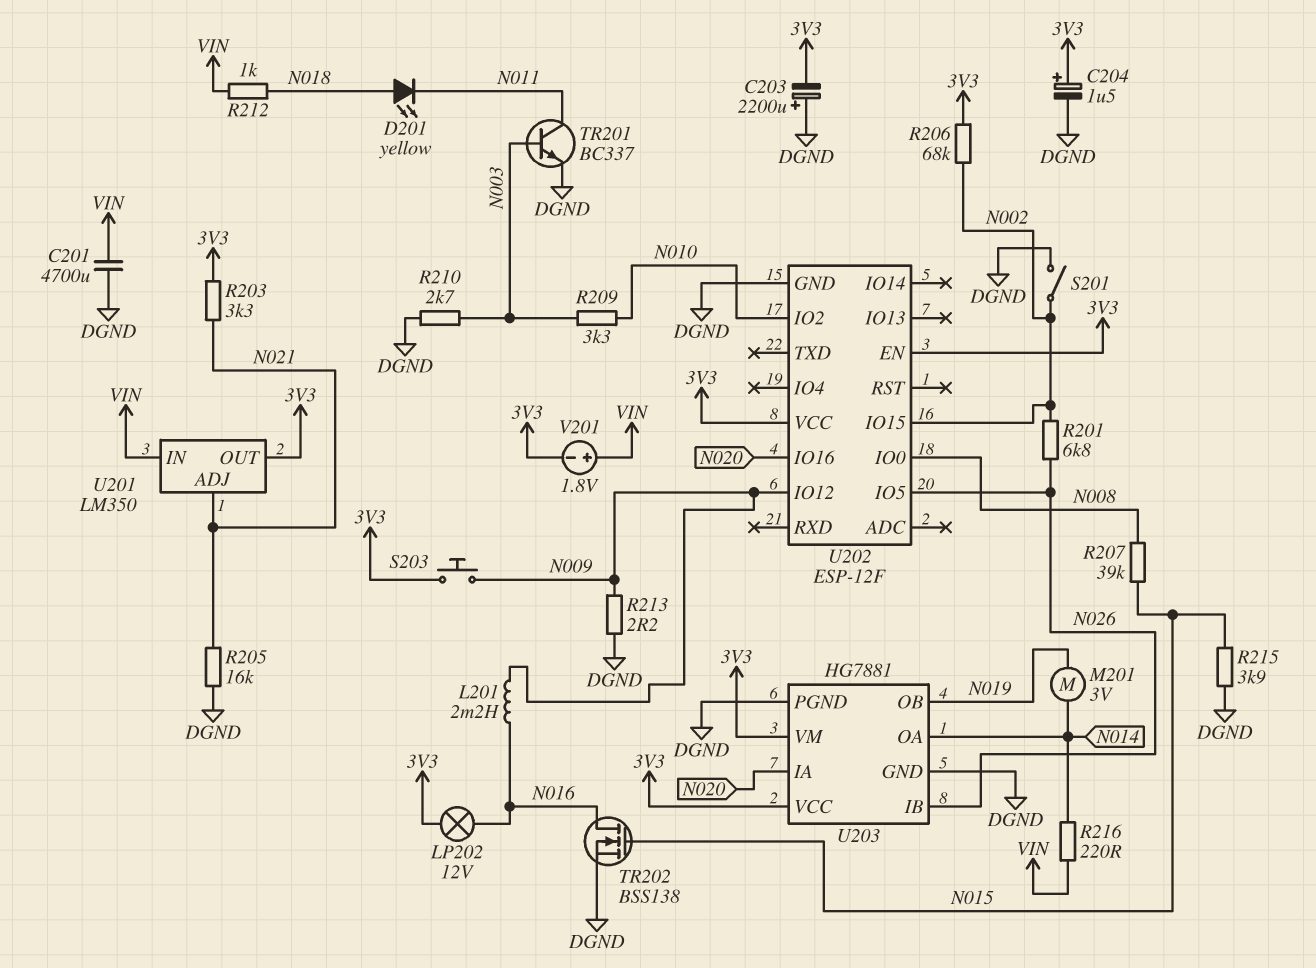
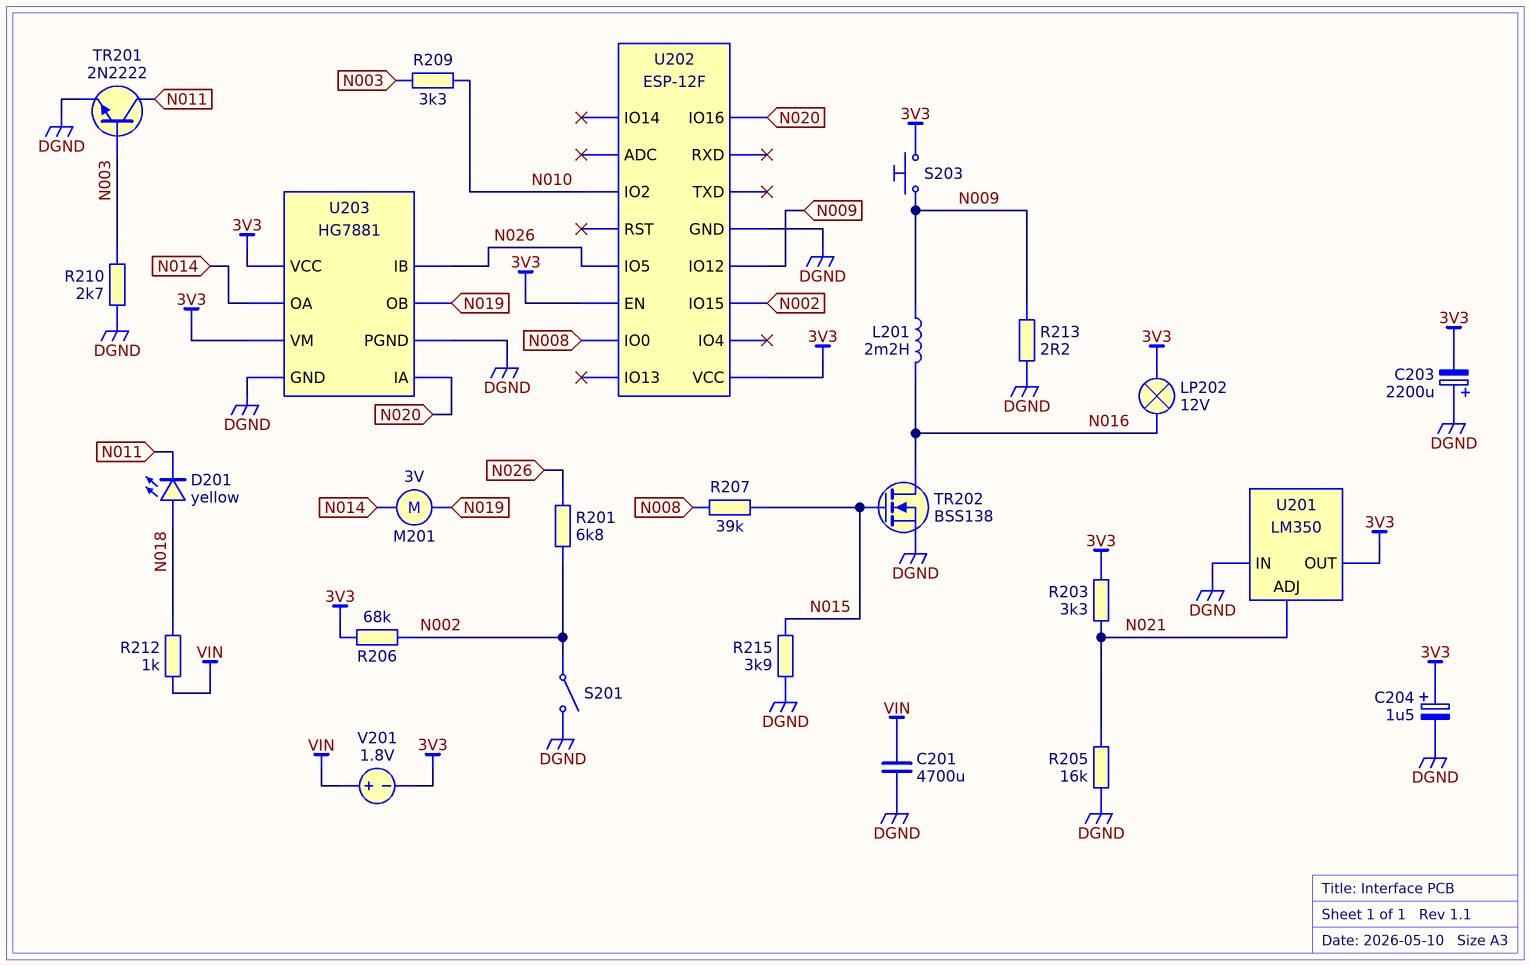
R216: 220 (N014, VIN) -> none
TR201: NPN BC337 (B N003, C N011, E DGND) -> NPN 2N2222 (B N003, C N011, E DGND)
U201 pin IN: VIN -> DGND

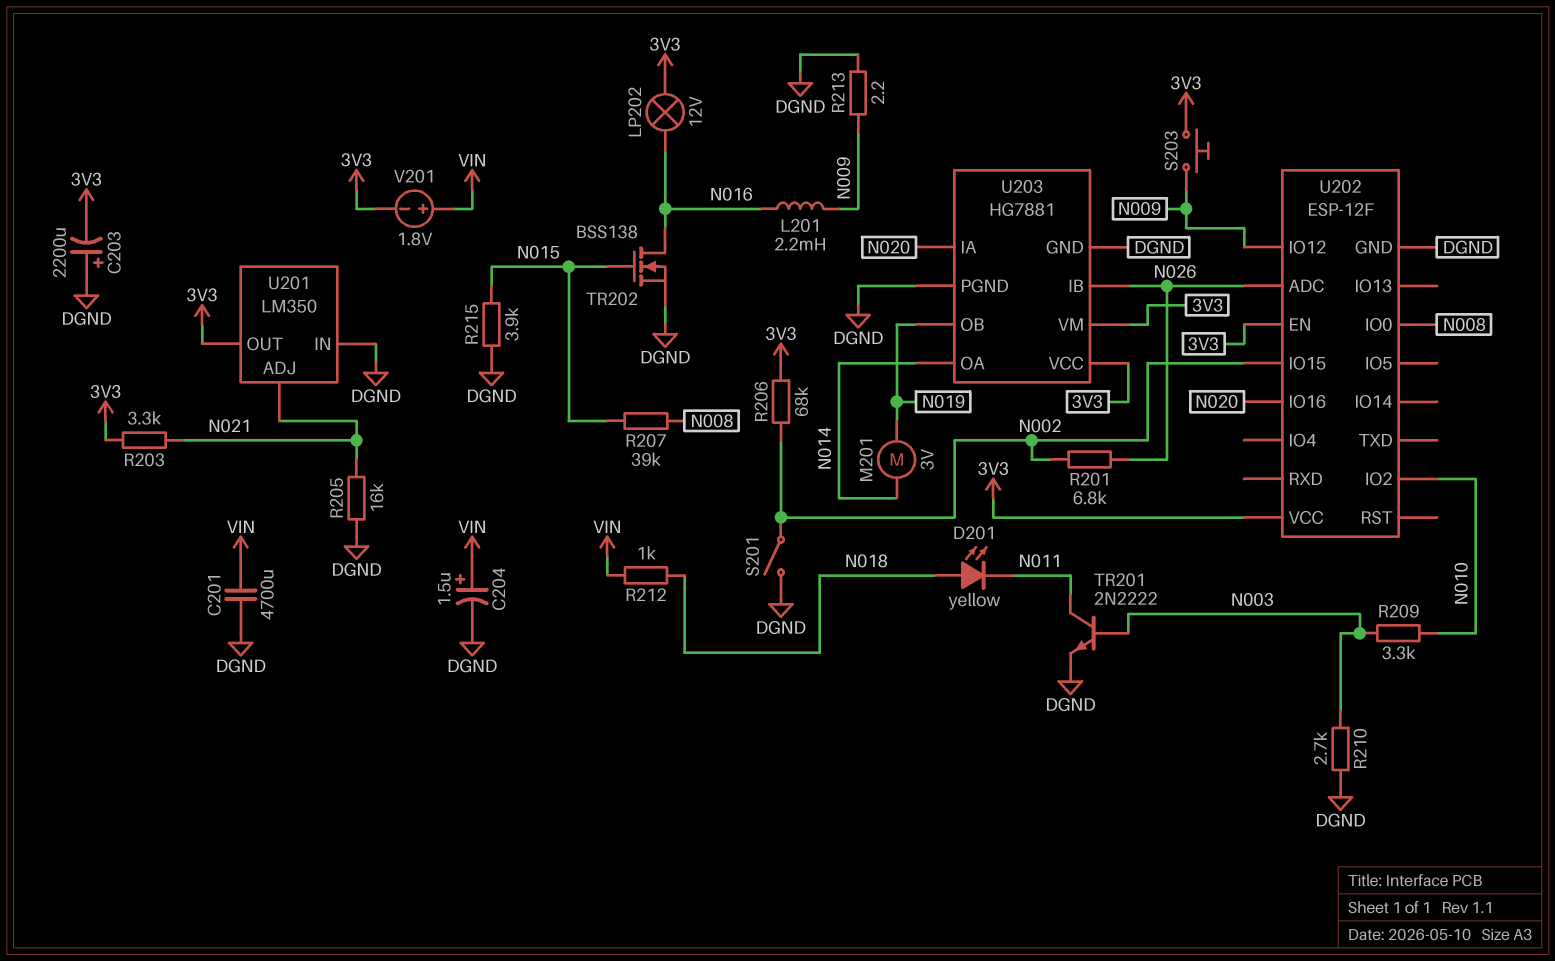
C204: 1.5uF (plus 3V3, minus DGND) -> 1.5uF (plus VIN, minus DGND)
U202 pin ADC: none -> N026
U202 pin IO5: N026 -> none

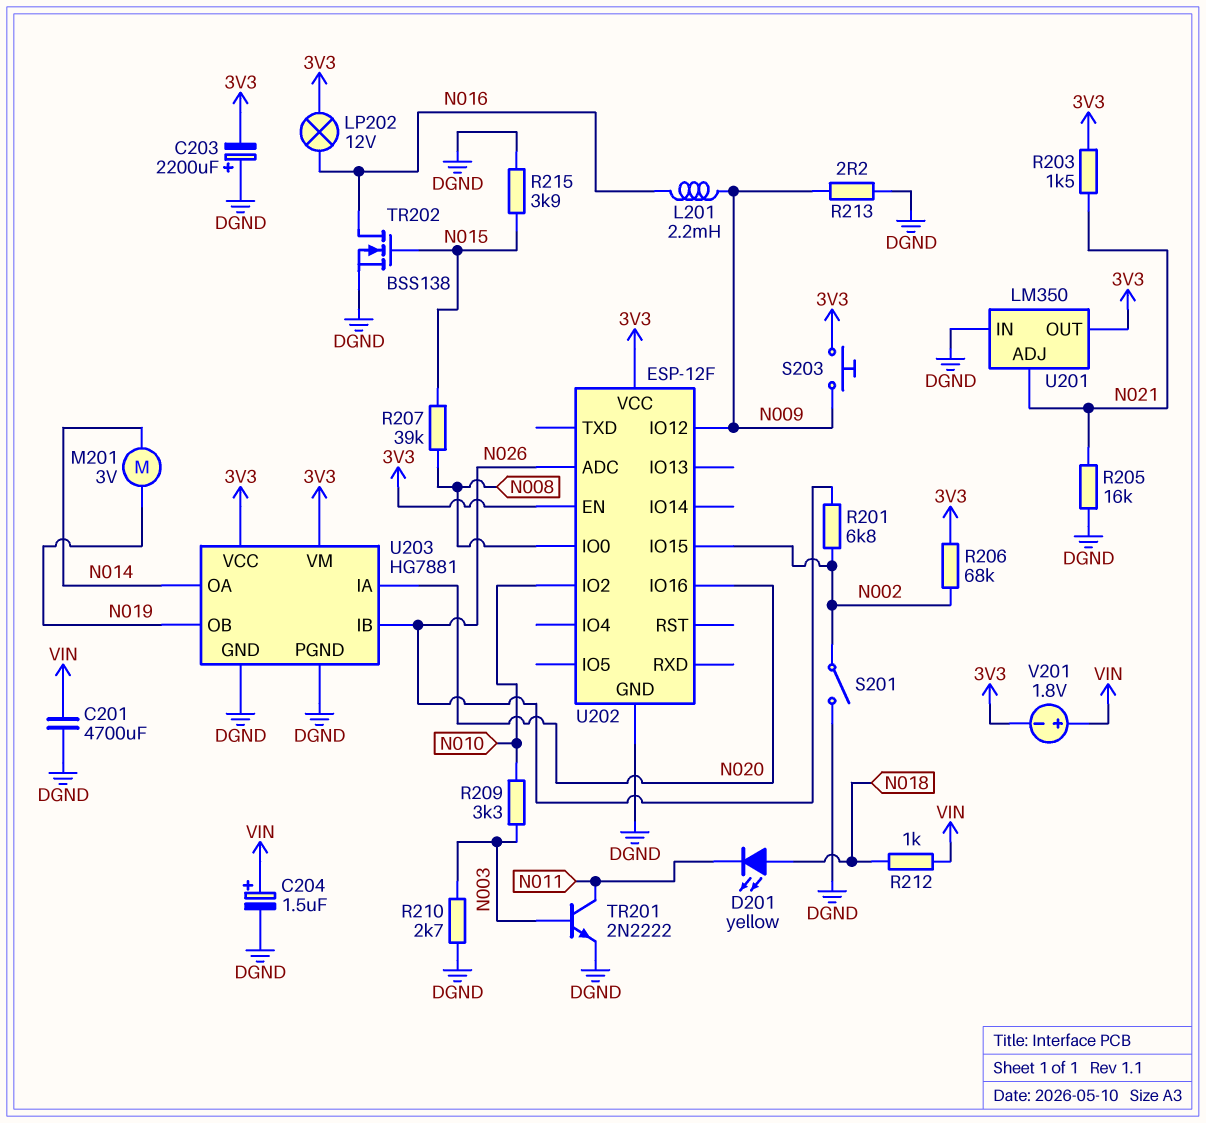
R203: 3.3k (3V3, N021) -> 1.5k (3V3, N021)

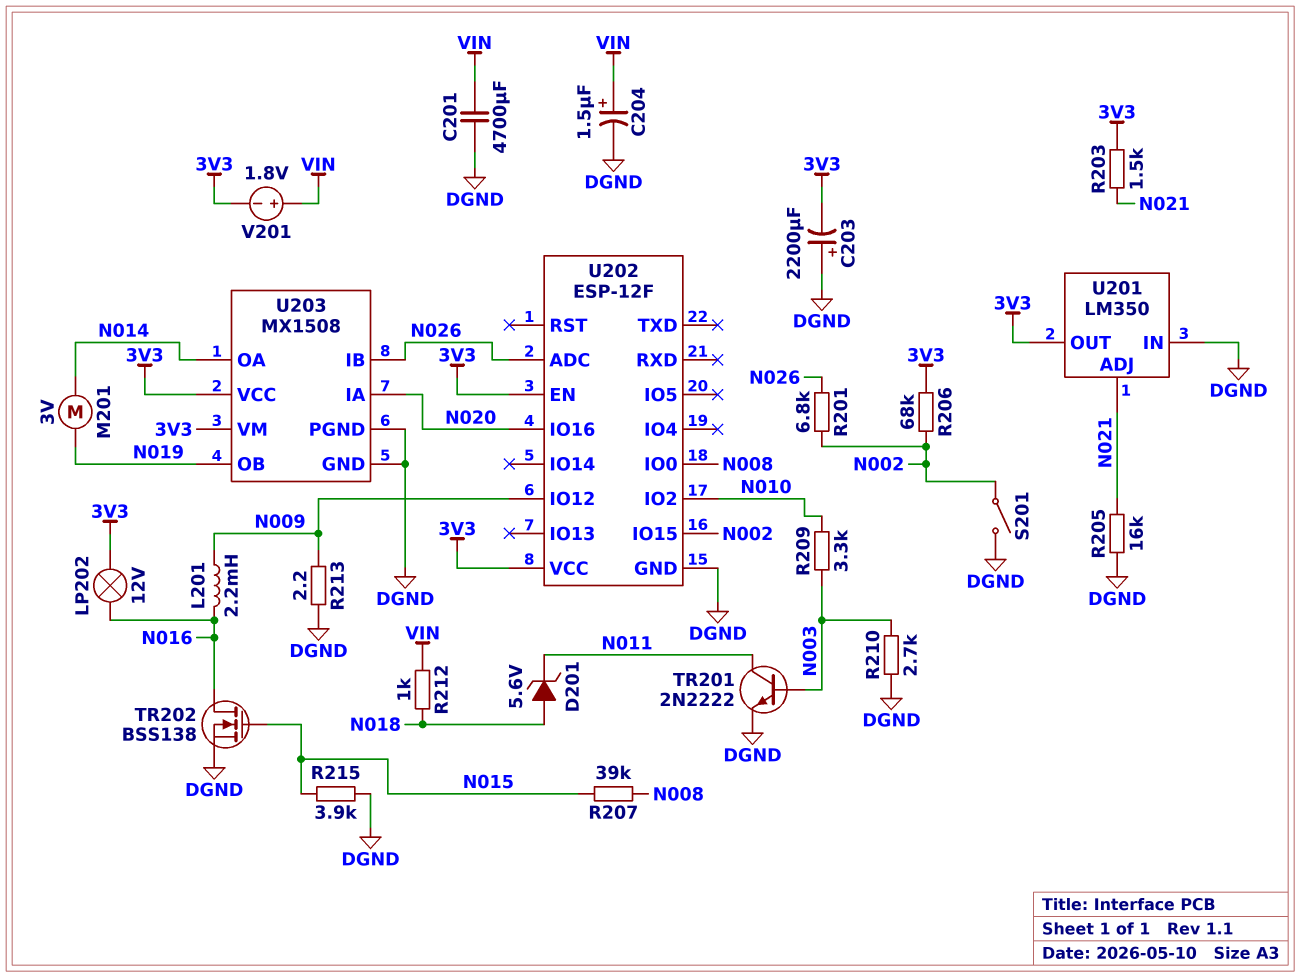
D201: LED yellow (A N018, K N011) -> zener 5.6V (A N018, K N011)
S203: button (3V3, N009) -> none
U203: HG7881 -> MX1508

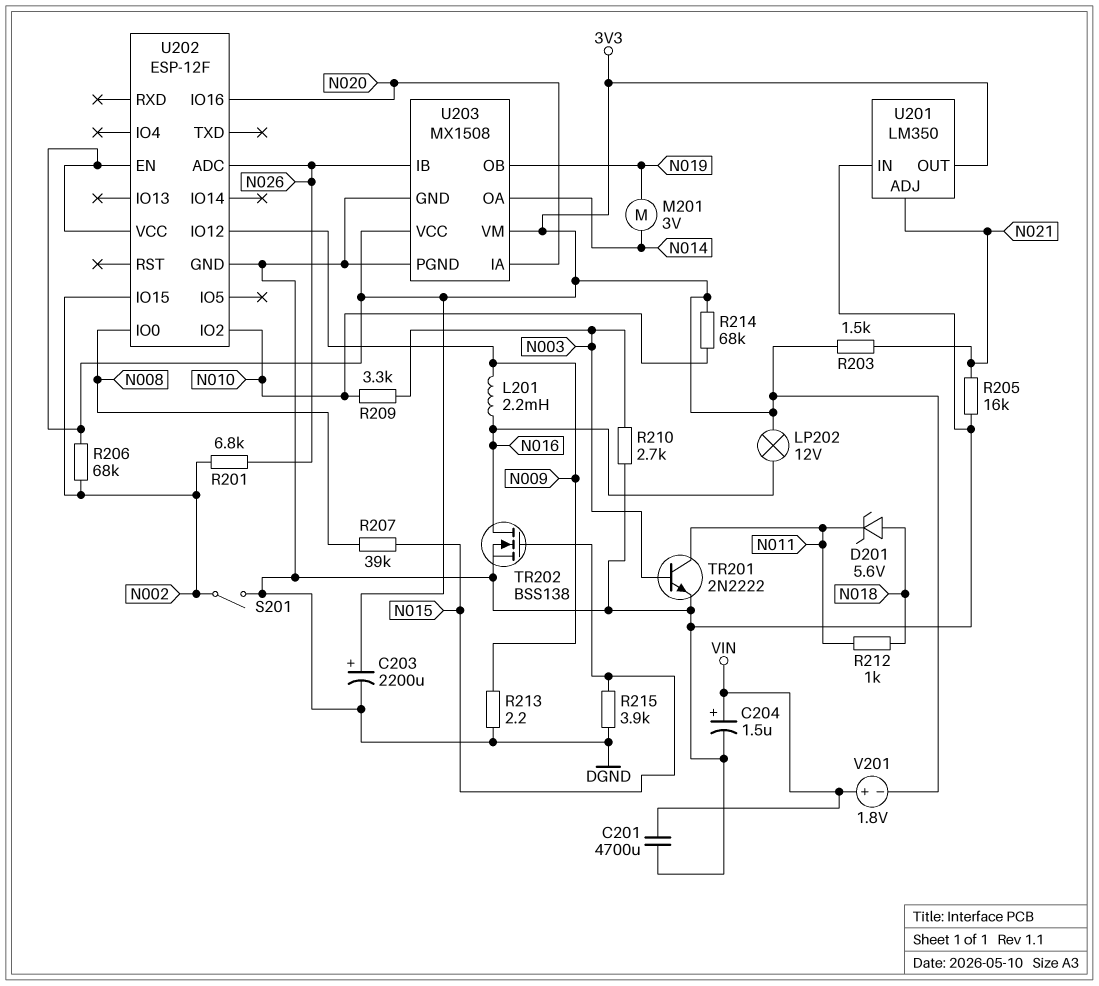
C203: 2200uF (plus DGND, minus 3V3) -> 2200uF (plus 3V3, minus DGND)
R212: 1k (N018, VIN) -> 1k (N011, N018)
R214: none -> 68k (3V3, N010)

